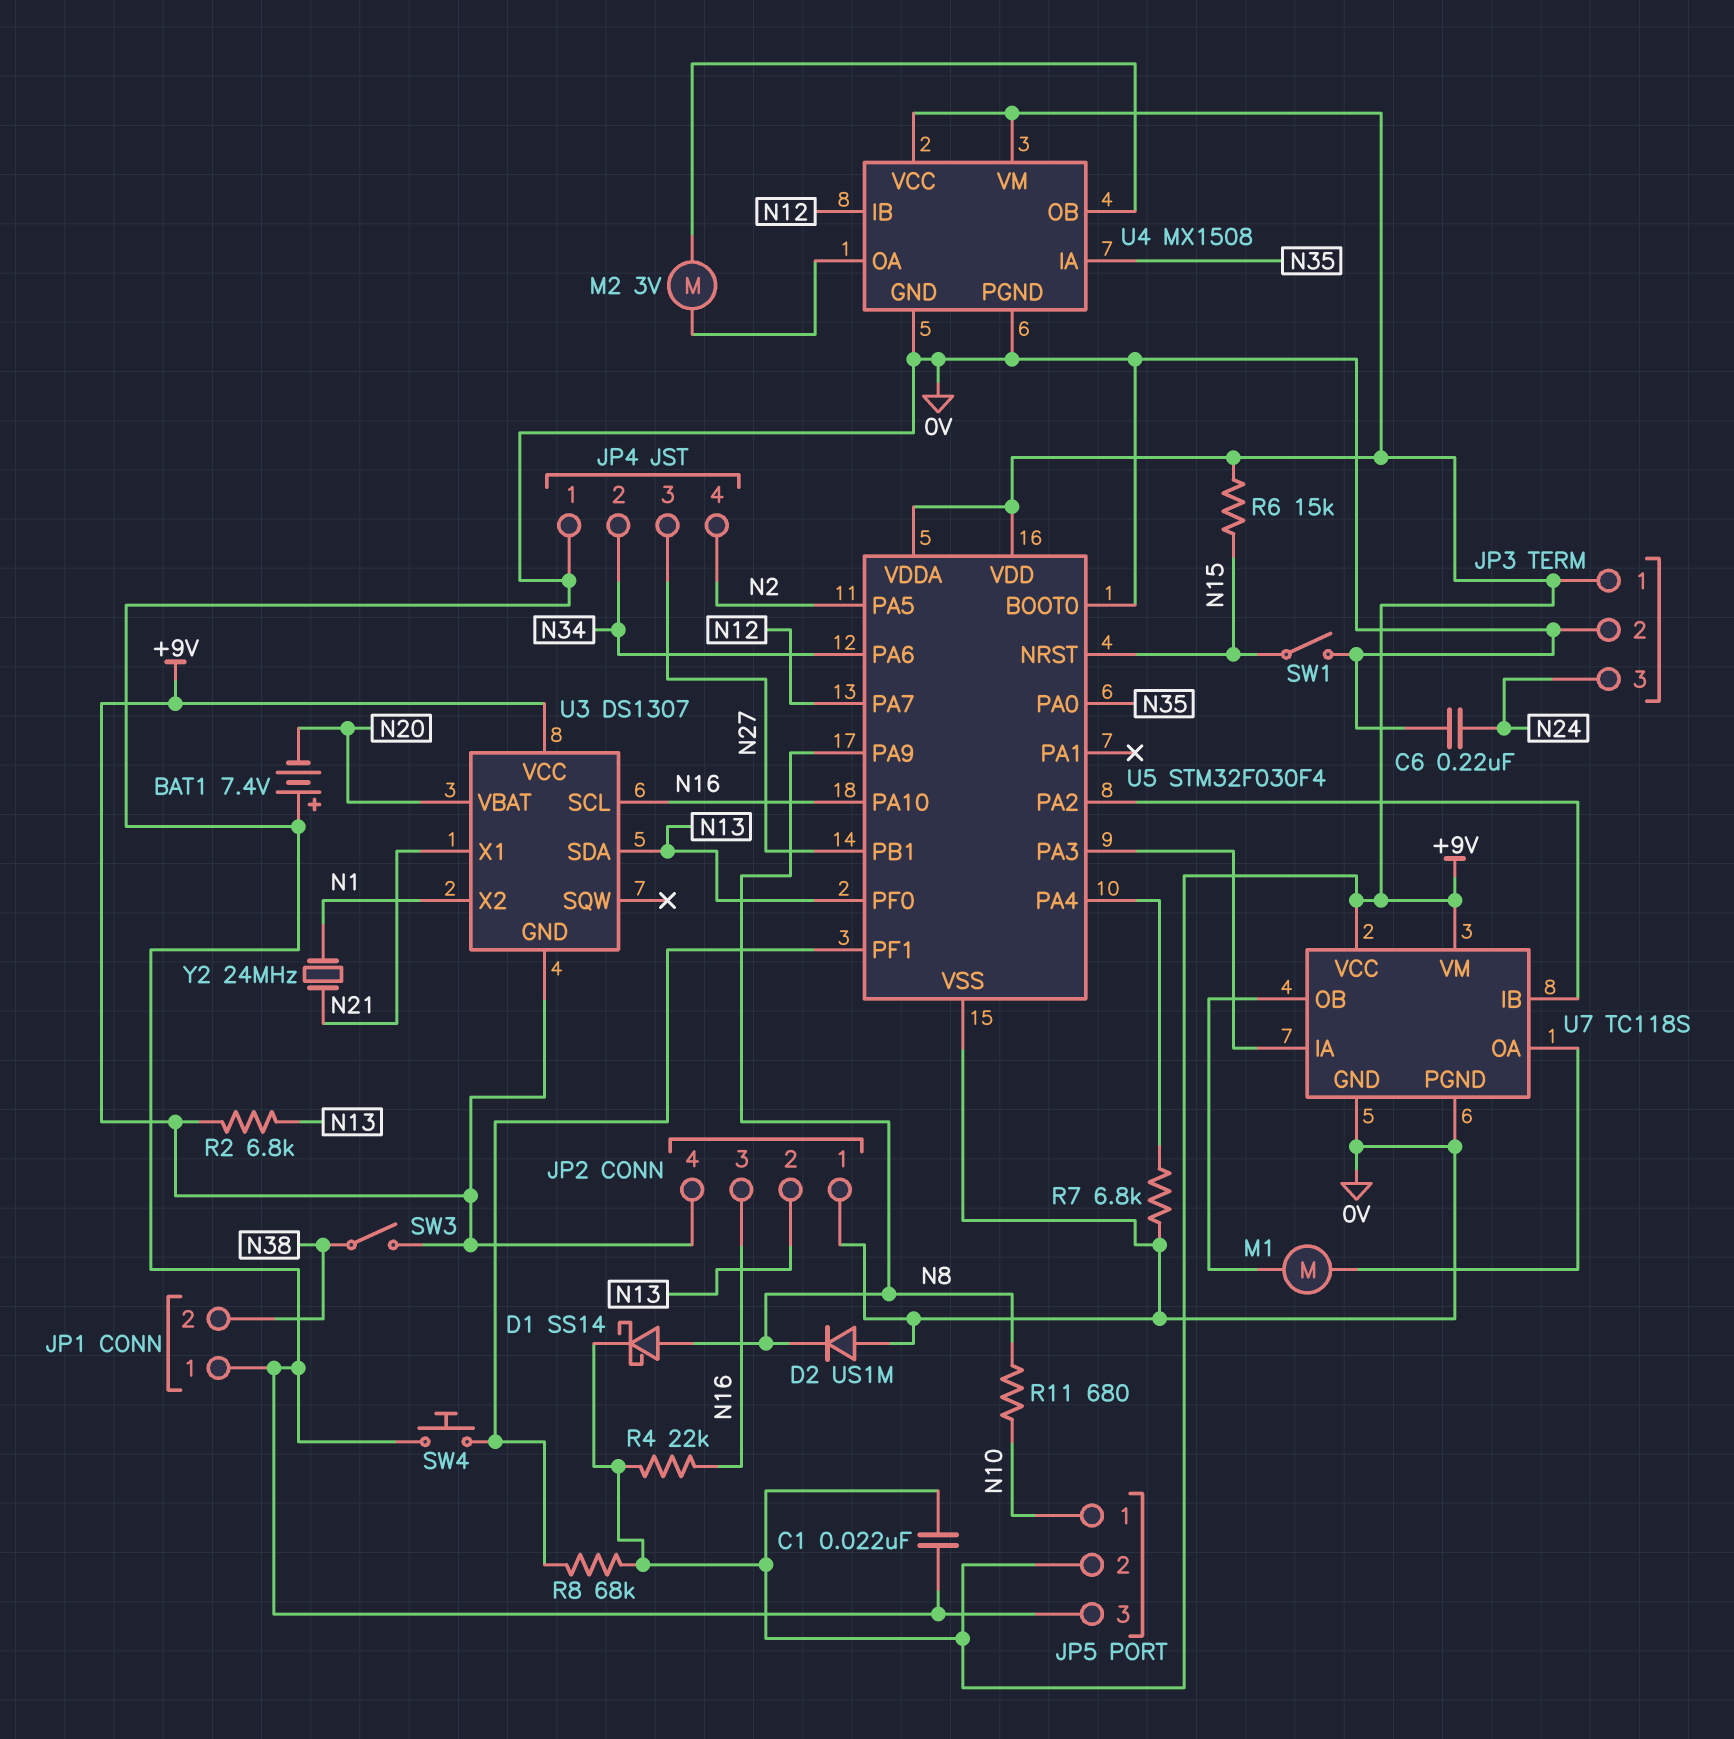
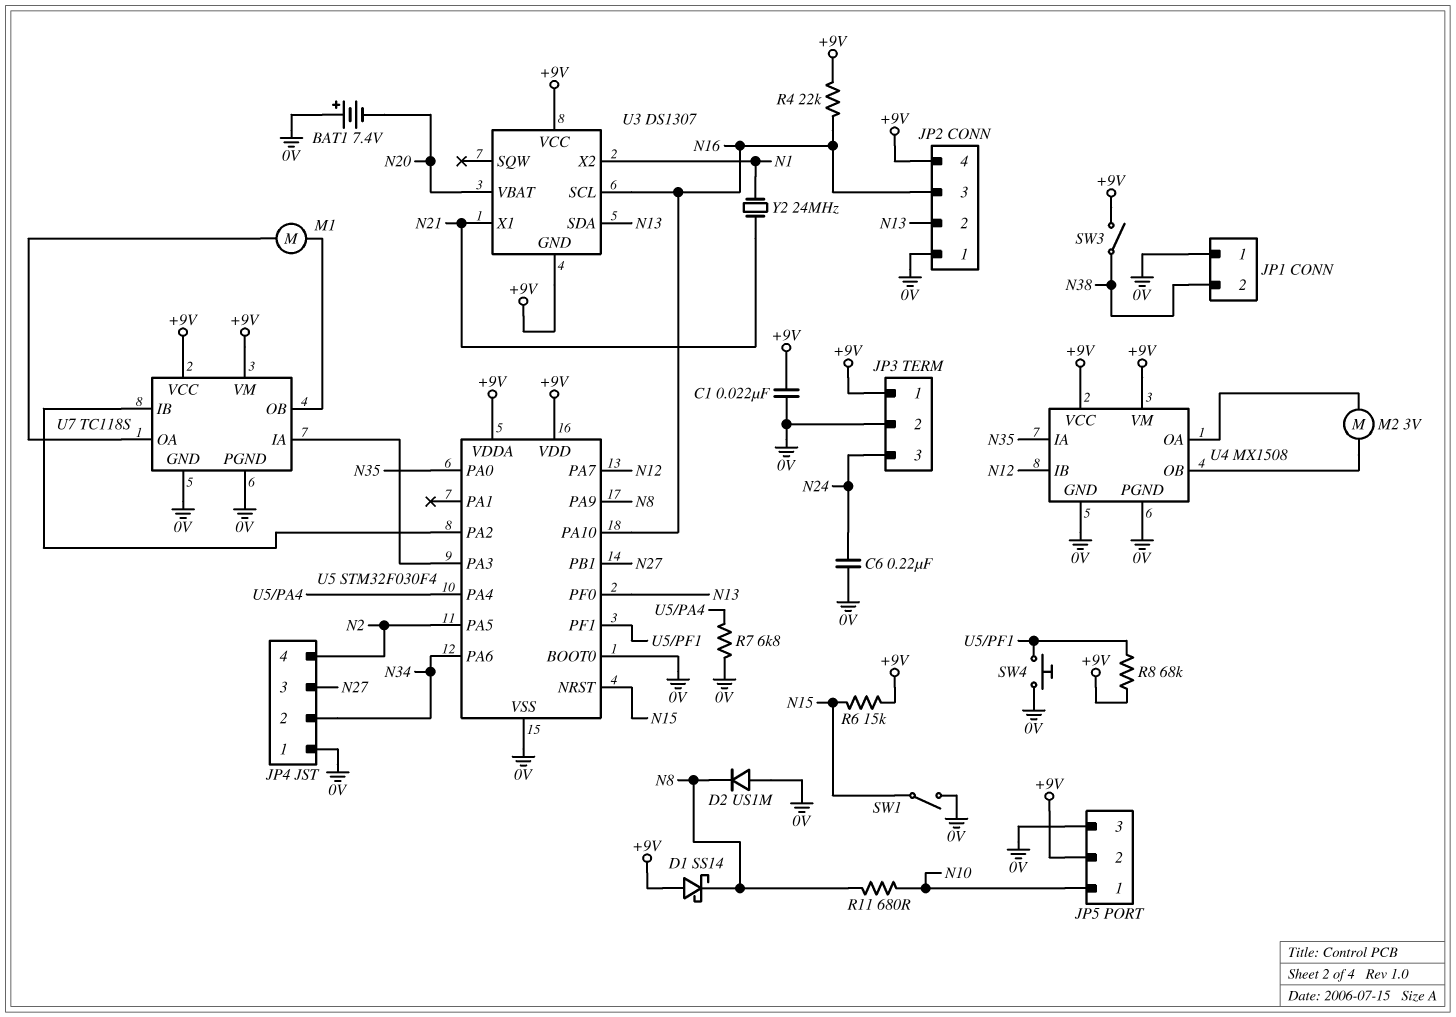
D1: schottky SS14 (A N8, K +9V) -> schottky SS14 (A +9V, K N8)
R2: 6.8k (+9V, N13) -> none

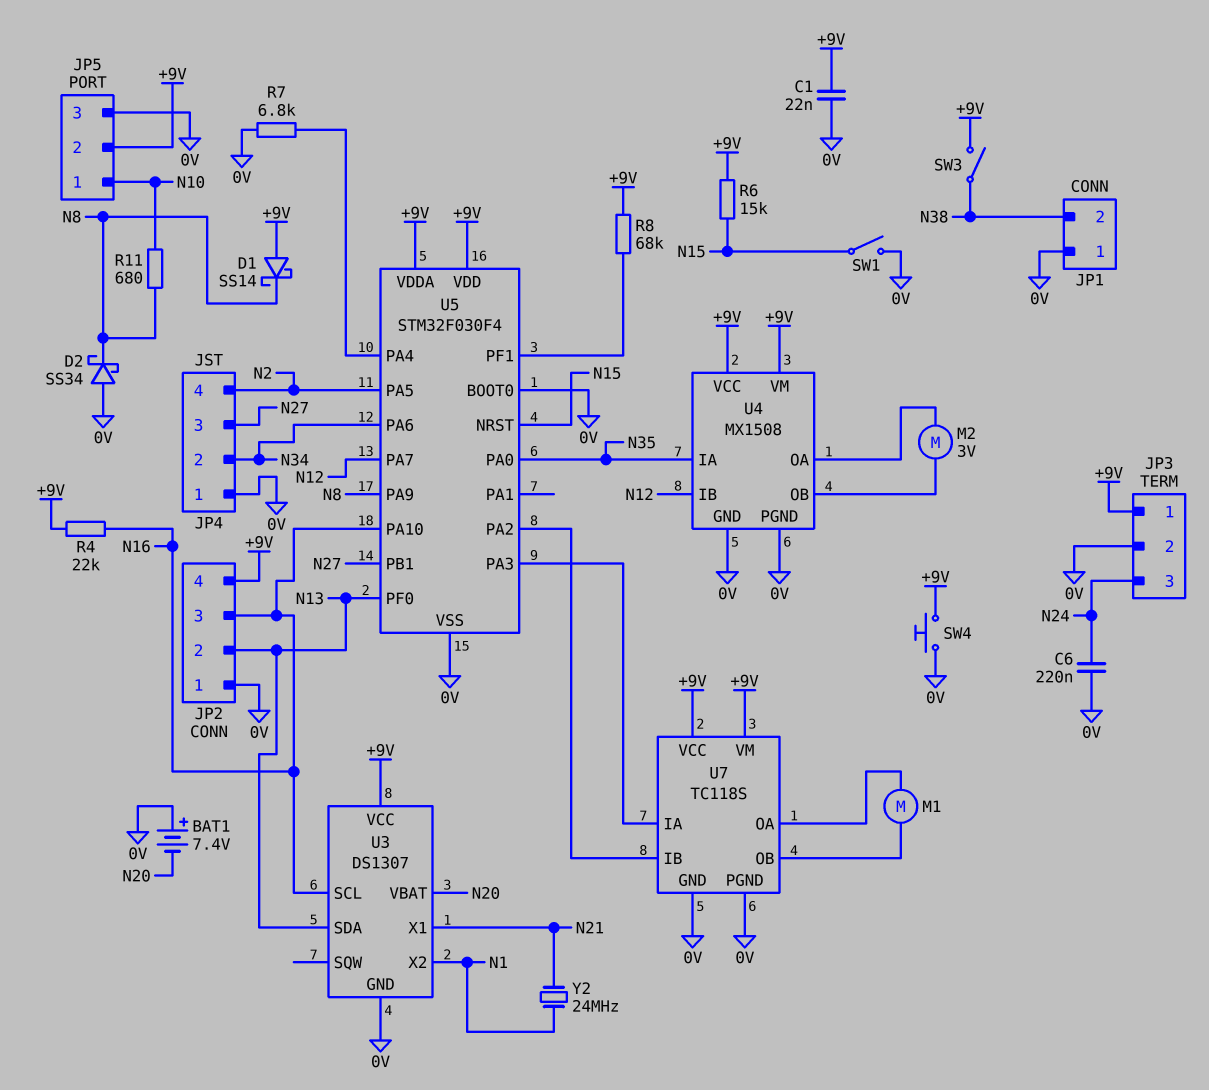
D2: diode US1M (A 0V, K N8) -> schottky SS34 (A 0V, K N8)
SW4: button (0V, U5/PF1) -> button (+9V, 0V)
U3 pin GND: +9V -> 0V

